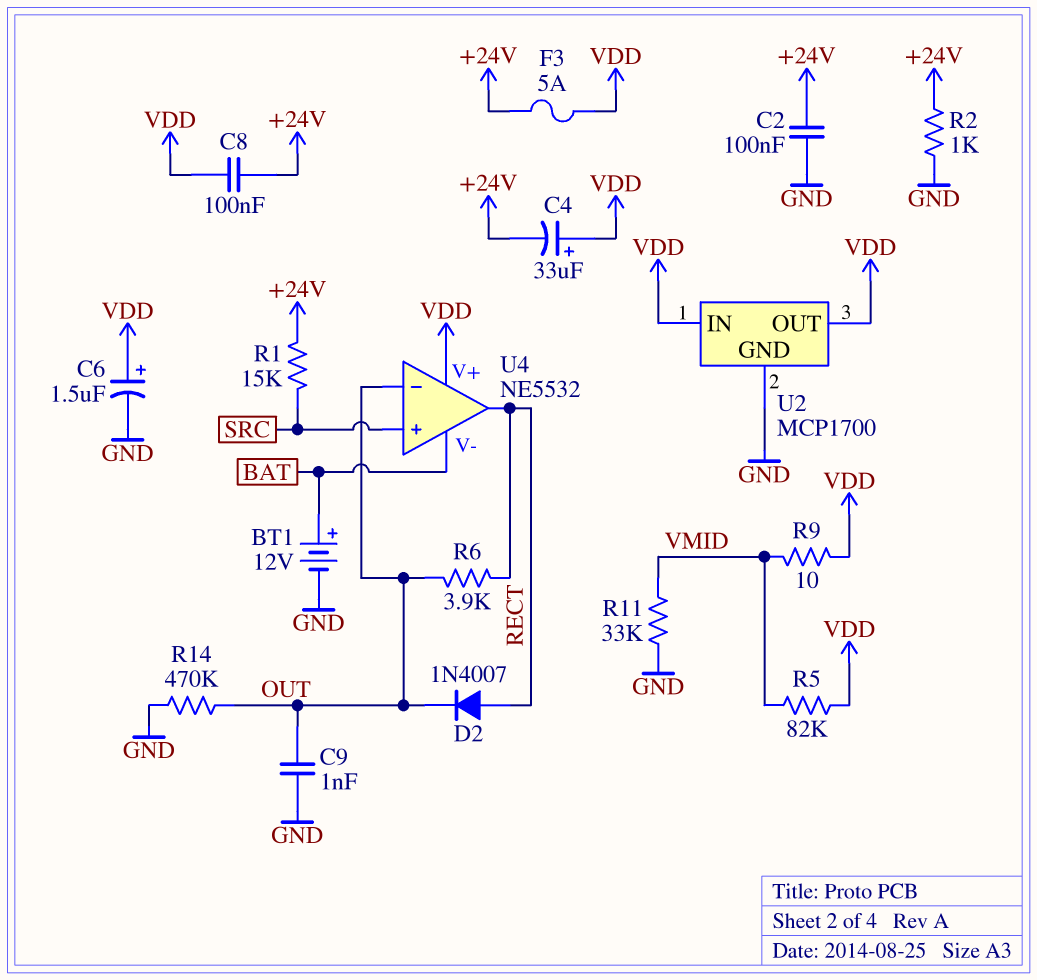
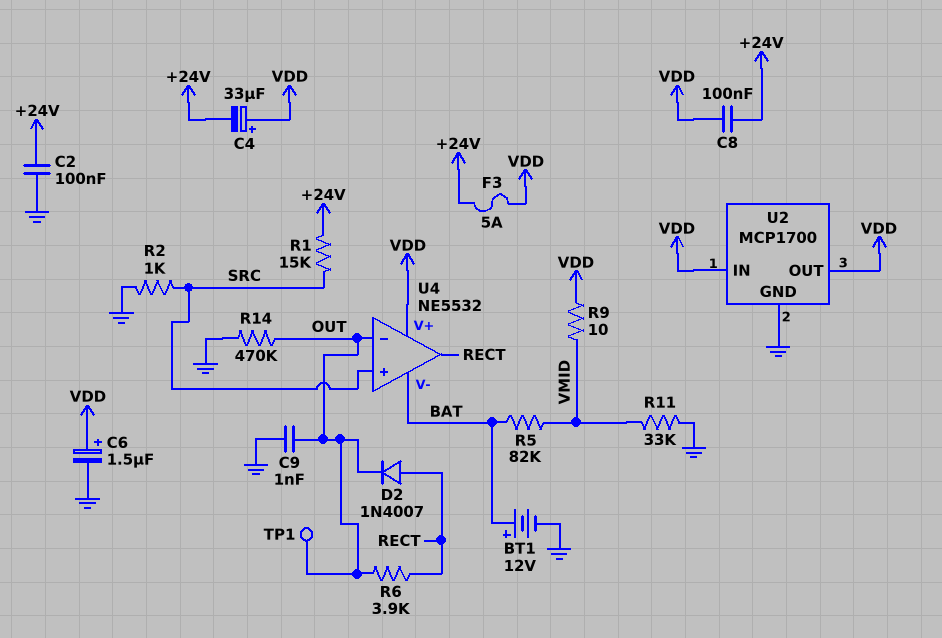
R2: 1k (+24V, GND) -> 1k (GND, SRC)
R5: 82k (VDD, VMID) -> 82k (BAT, VMID)
TP1: none -> test point (OUT)

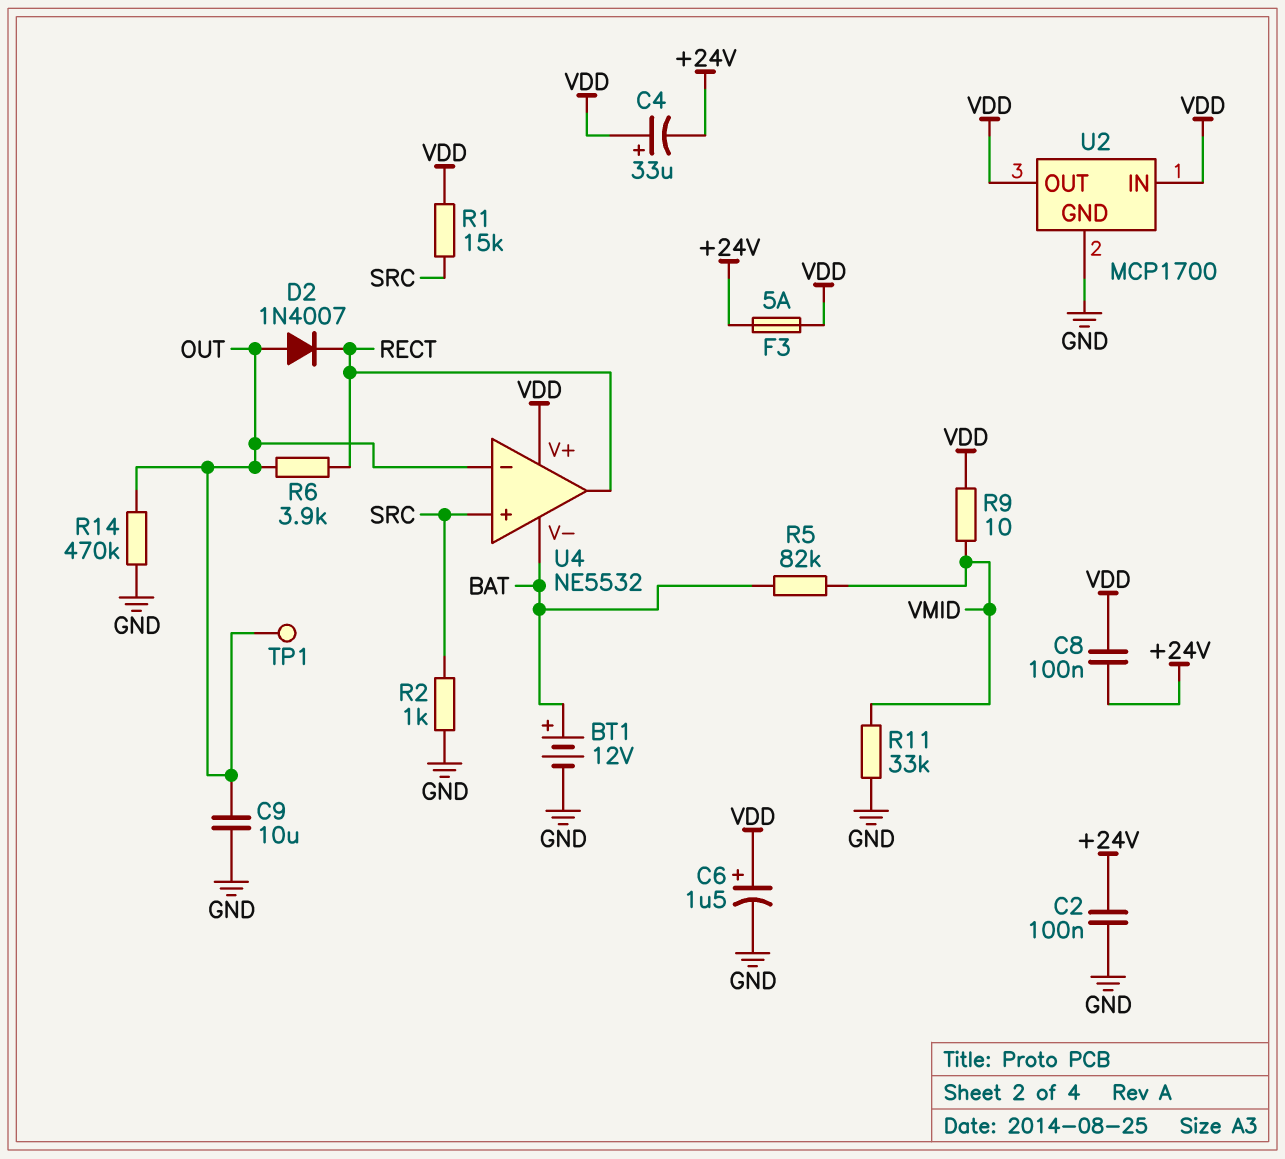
C9: 1nF (GND, OUT) -> 10uF (GND, OUT)
D2: diode 1N4007 (A RECT, K OUT) -> diode 1N4007 (A OUT, K RECT)
R1: 15k (+24V, SRC) -> 15k (SRC, VDD)

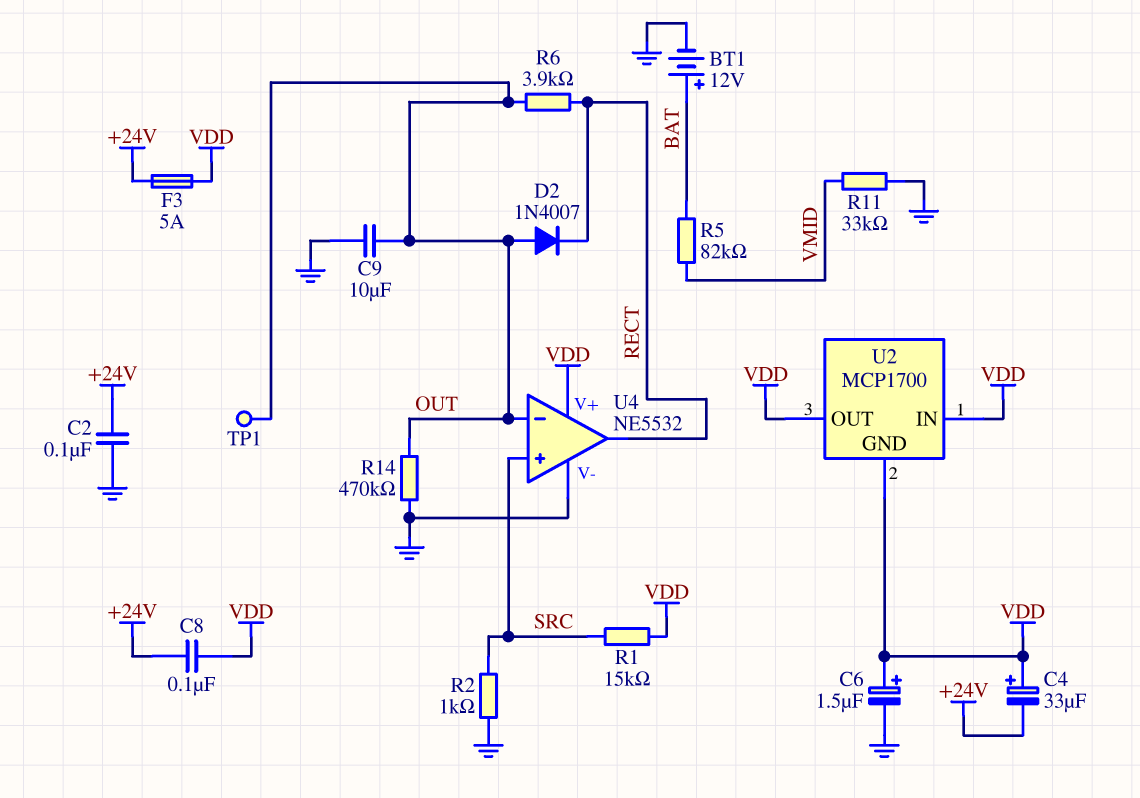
R9: 10 (VDD, VMID) -> none
U2 pin GND: GND -> VDD
U4 pin V-: BAT -> GND

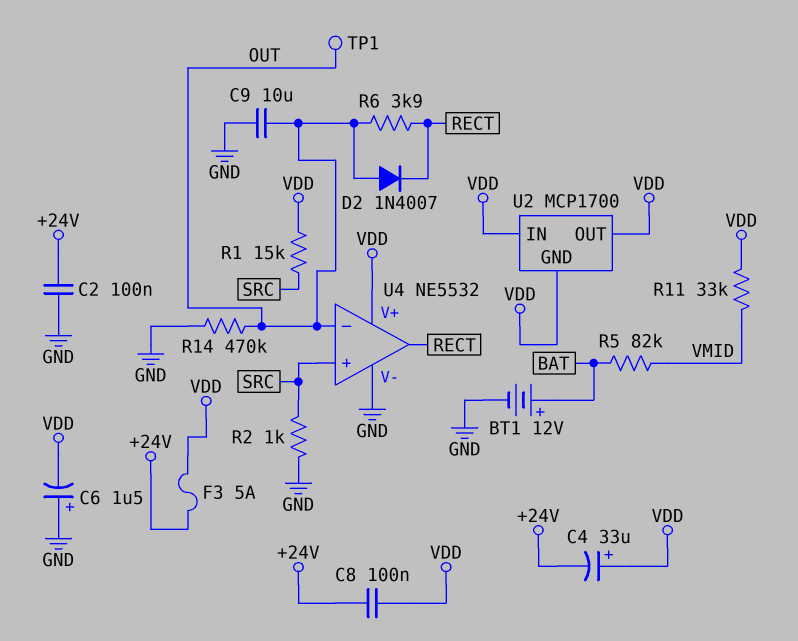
C6: 1.5uF (plus VDD, minus GND) -> 1.5uF (plus GND, minus VDD)
R11: 33k (GND, VMID) -> 33k (VDD, VMID)

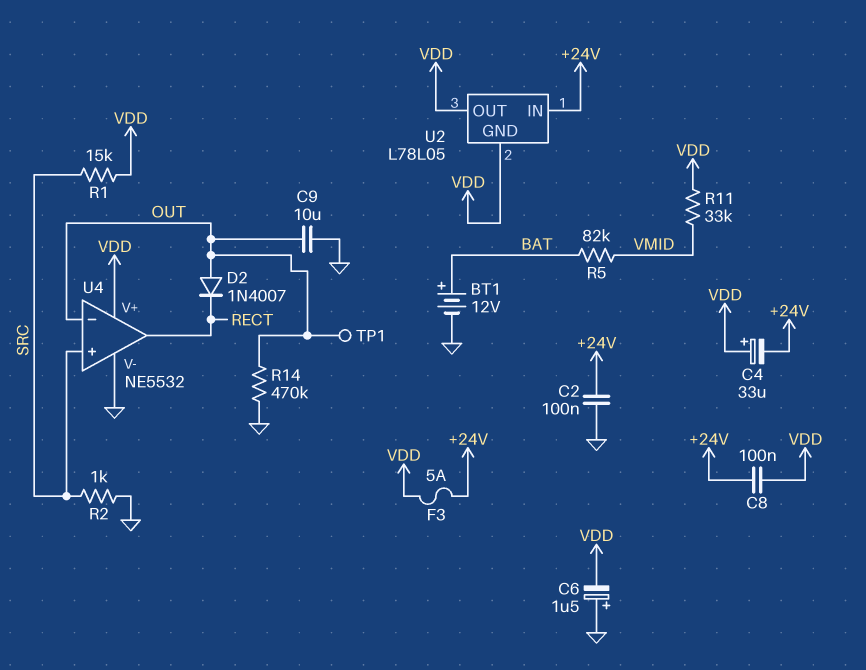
R6: 3.9k (OUT, RECT) -> none
U2: MCP1700 -> L78L05
U2 pin IN: VDD -> +24V

